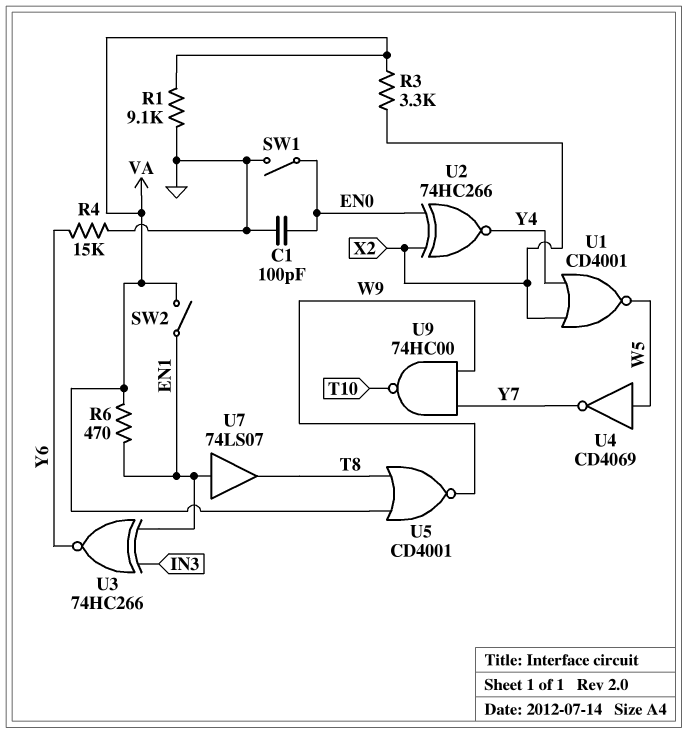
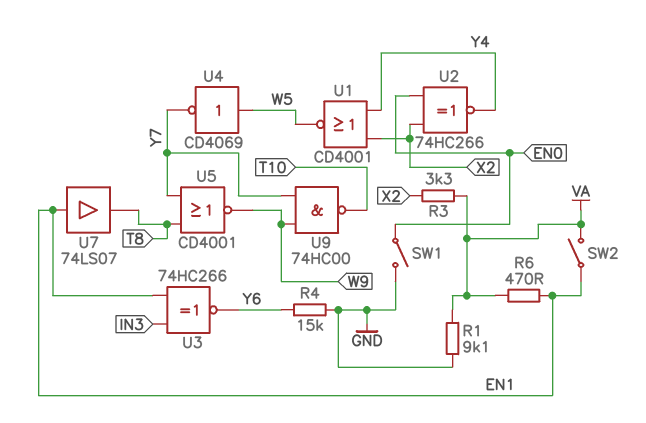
C1: 100pF (EN0, GND) -> none
U5: NOR CD4001 (in T8, in VA, out W9) -> NOR CD4001 (in T8, in Y7, out W9)

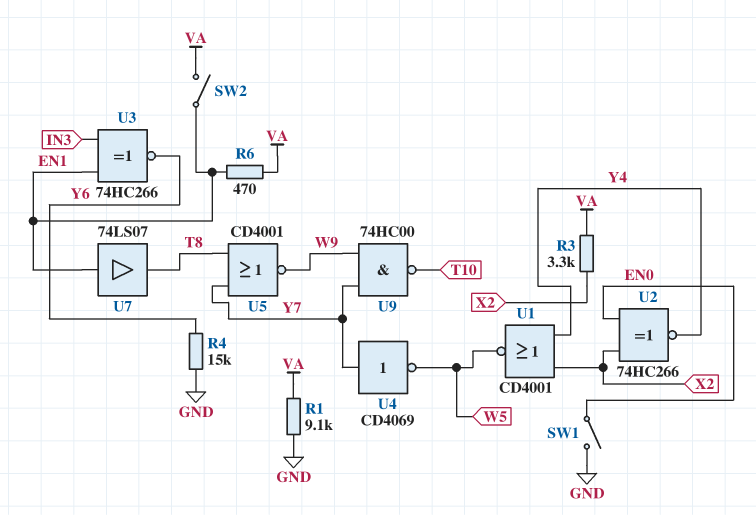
U4: NOT CD4069 (in W5, out Y7) -> NOT CD4069 (in Y7, out W5)

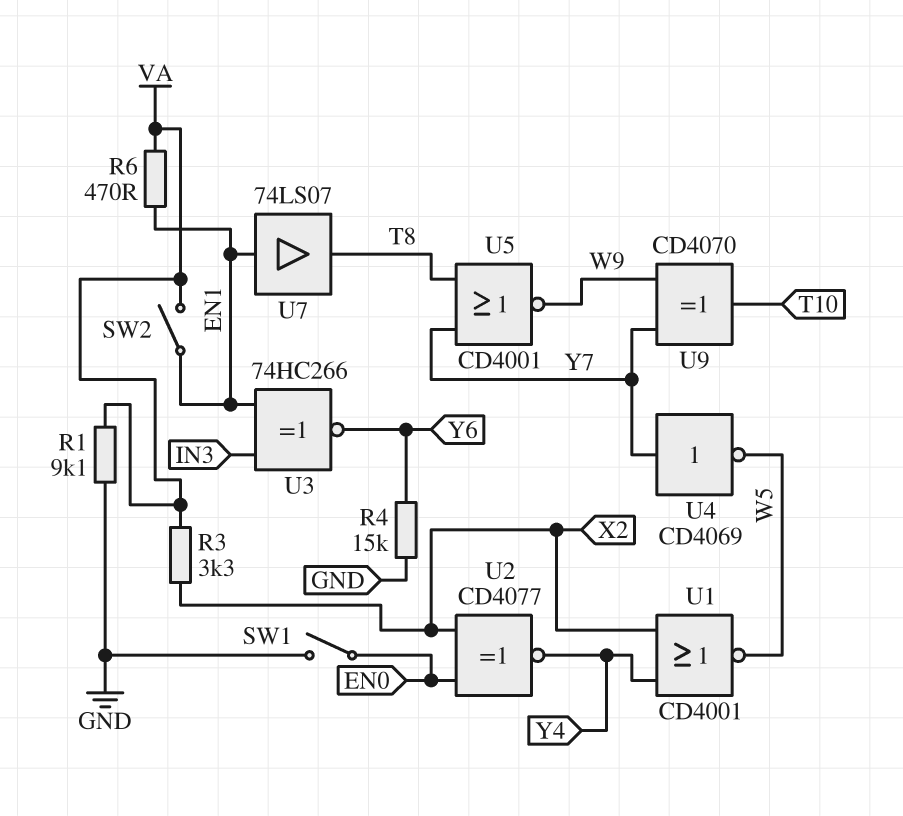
U2: XNOR 74HC266 (in EN0, in X2, out Y4) -> XNOR CD4077 (in EN0, in X2, out Y4)
U9: NAND 74HC00 (in W9, in Y7, out T10) -> XOR CD4070 (in W9, in Y7, out T10)

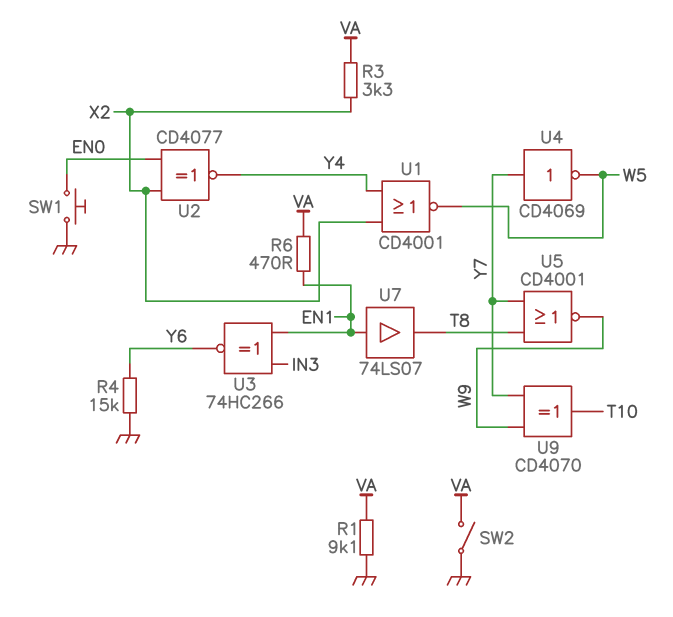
SW1: switch (EN0, GND) -> button (EN0, GND)
SW2: switch (EN1, VA) -> switch (GND, VA)

